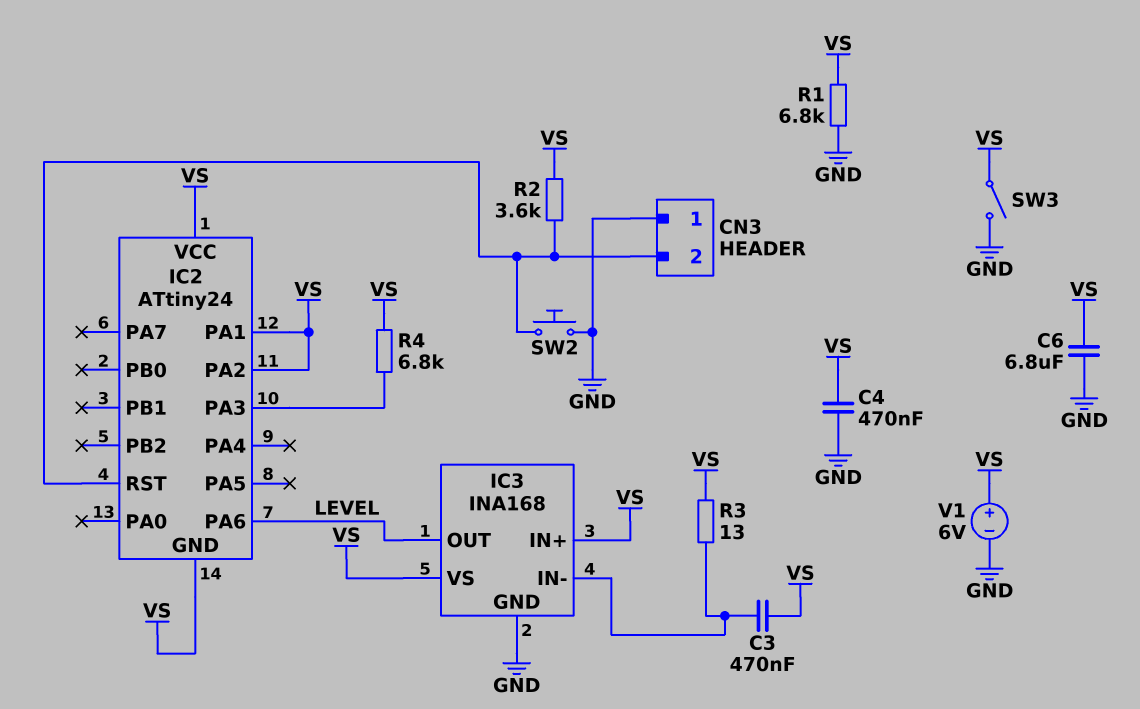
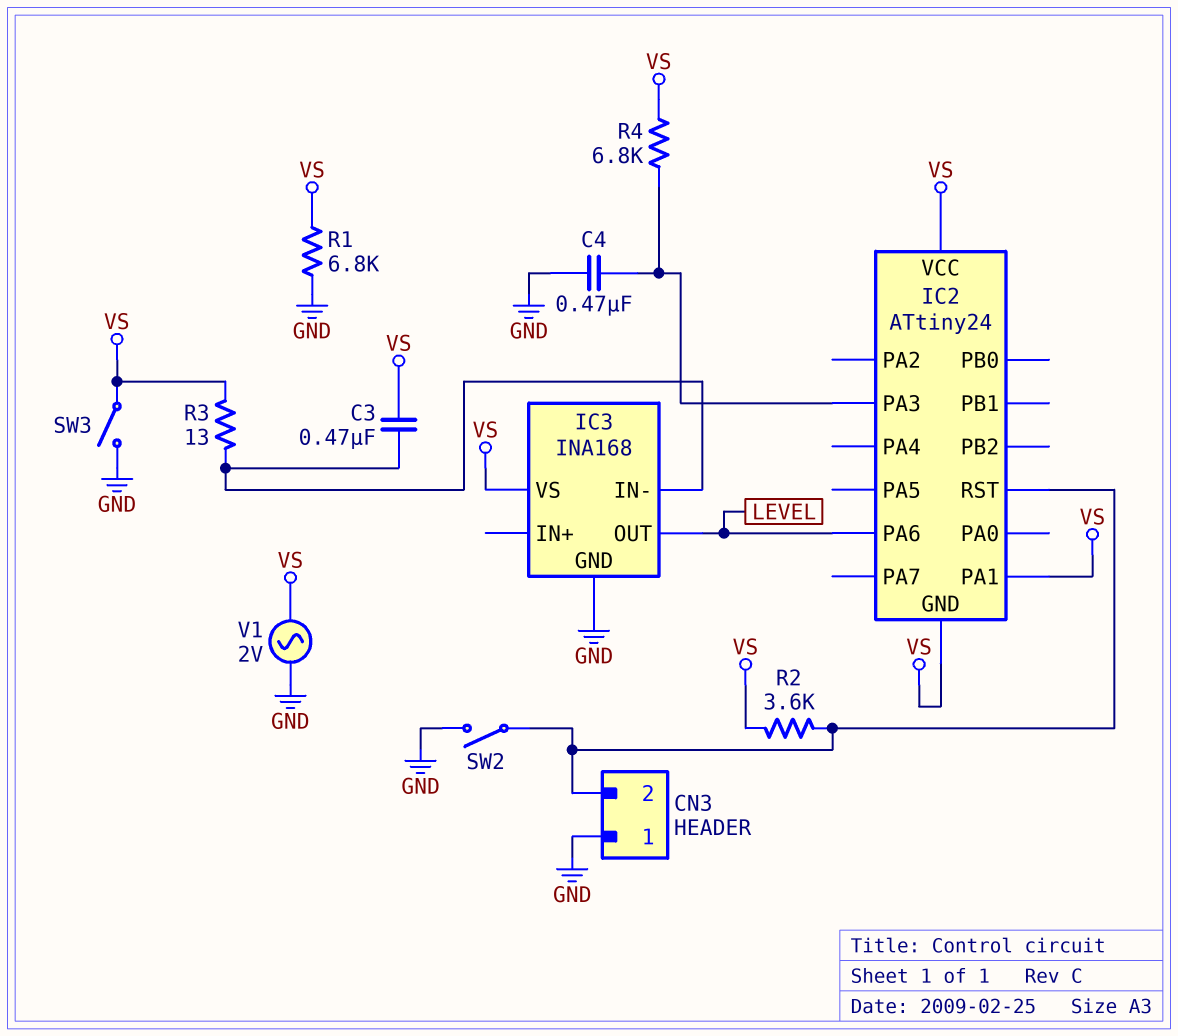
C4: 470nF (GND, VS) -> 470nF (GND, IC2/PA3)
C6: 6.8uF (GND, VS) -> none
IC2 pin PA2: VS -> none
IC3 pin IN+: VS -> none
SW2: button (CN3/2, GND) -> switch (CN3/2, GND)
V1: 6V (plus VS, minus GND) -> AC 2V (GND, VS)

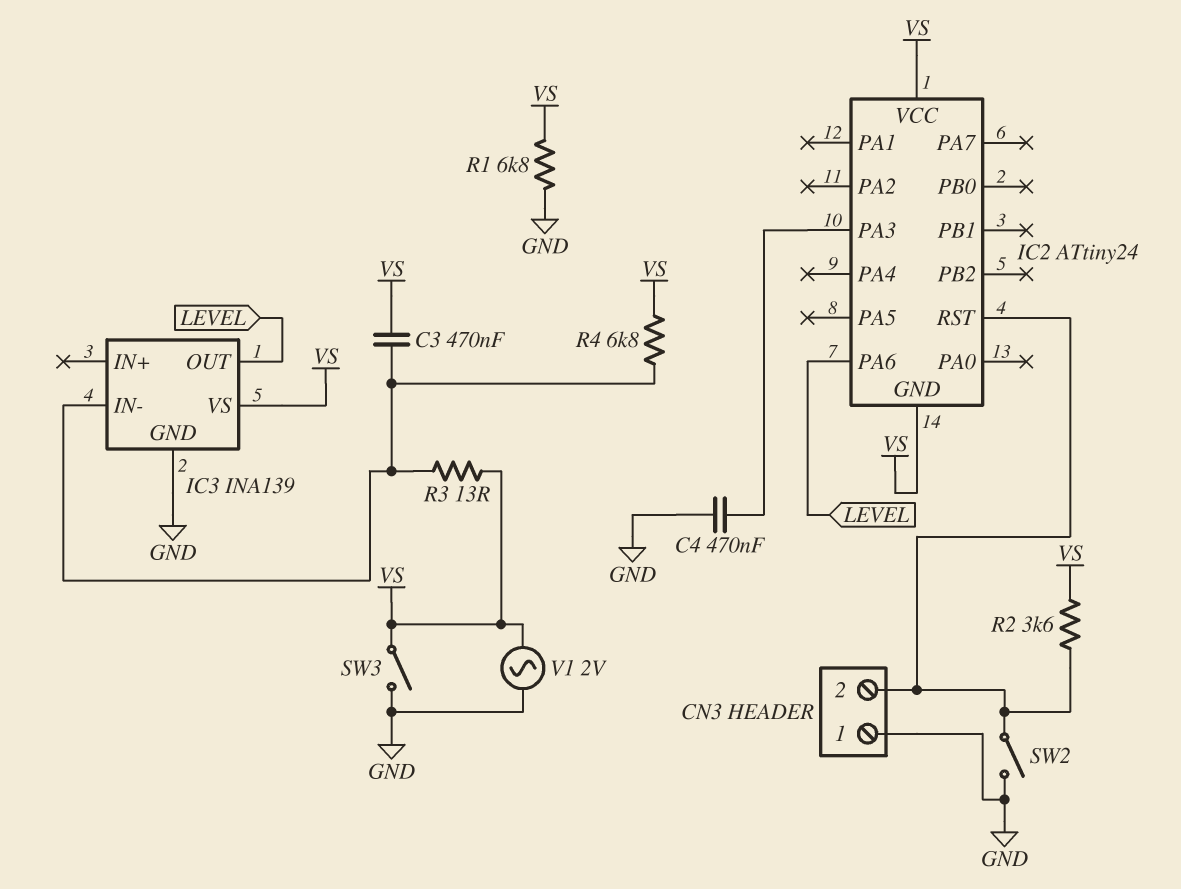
IC2 pin PA1: VS -> none
IC3: INA168 -> INA139
R4: 6.8k (IC2/PA3, VS) -> 6.8k (IC3/IN-, VS)

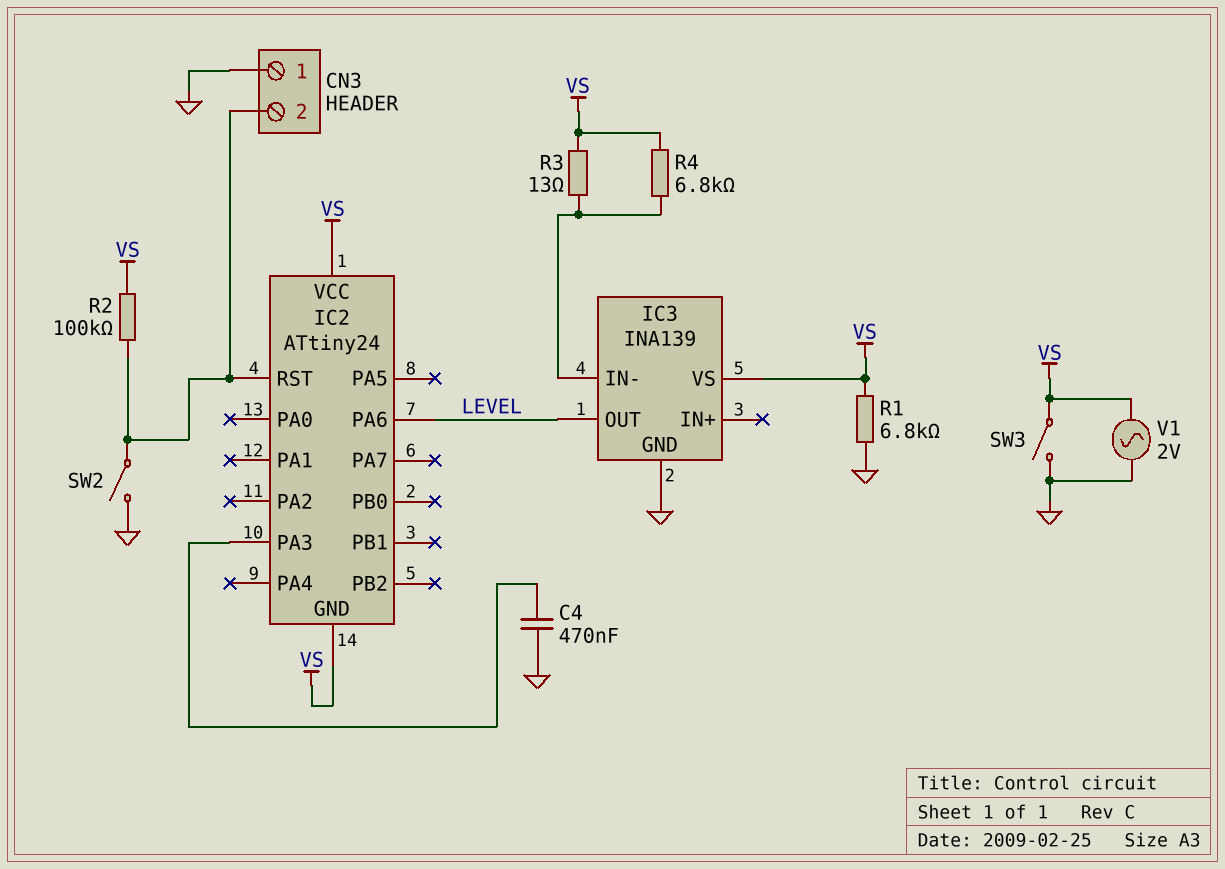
C3: 470nF (IC3/IN-, VS) -> none
R2: 3.6k (CN3/2, VS) -> 100k (CN3/2, VS)

